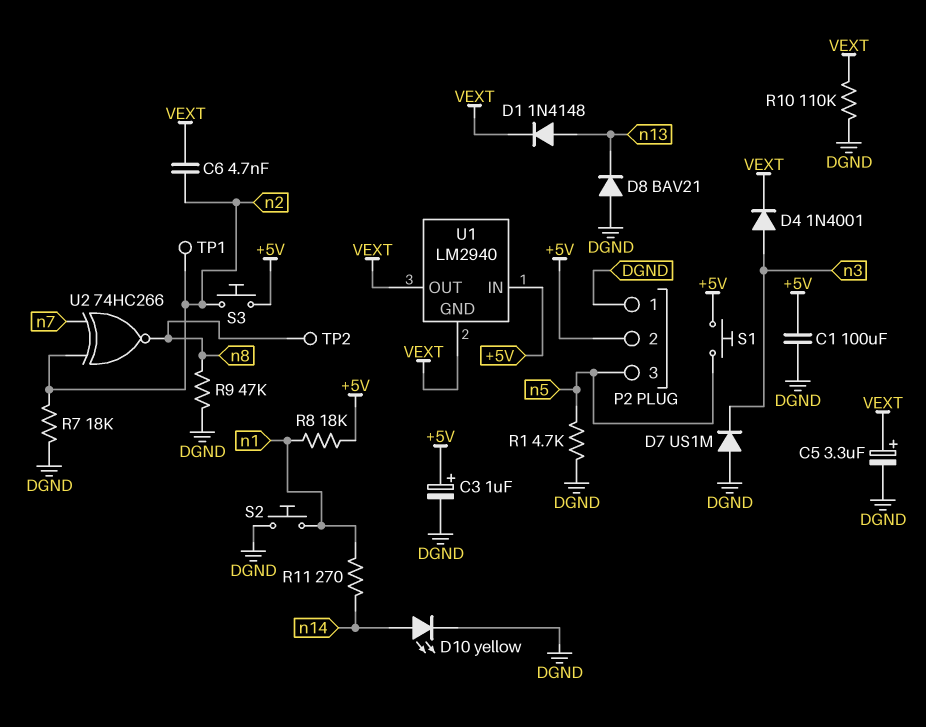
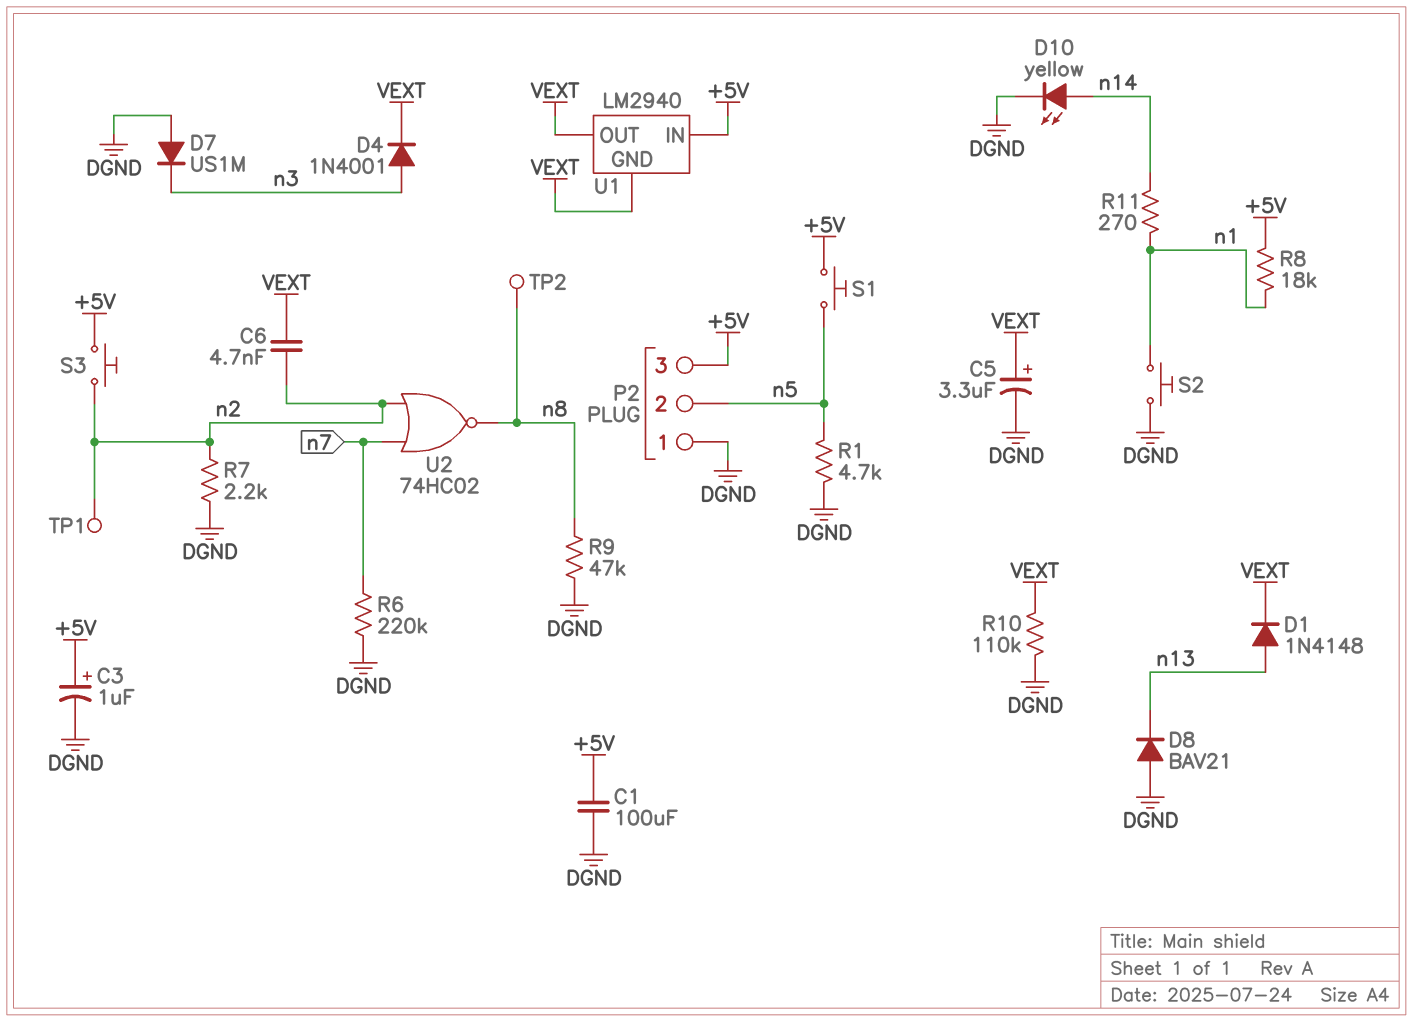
P2 pin 2: +5V -> n5
P2 pin 3: n5 -> +5V
R6: none -> 220k (DGND, n7)
R7: 18k (DGND, n2) -> 2.2k (DGND, n2)
U2: XNOR 74HC266 (in n2, in n7, out n8) -> NOR 74HC02 (in n2, in n7, out n8)

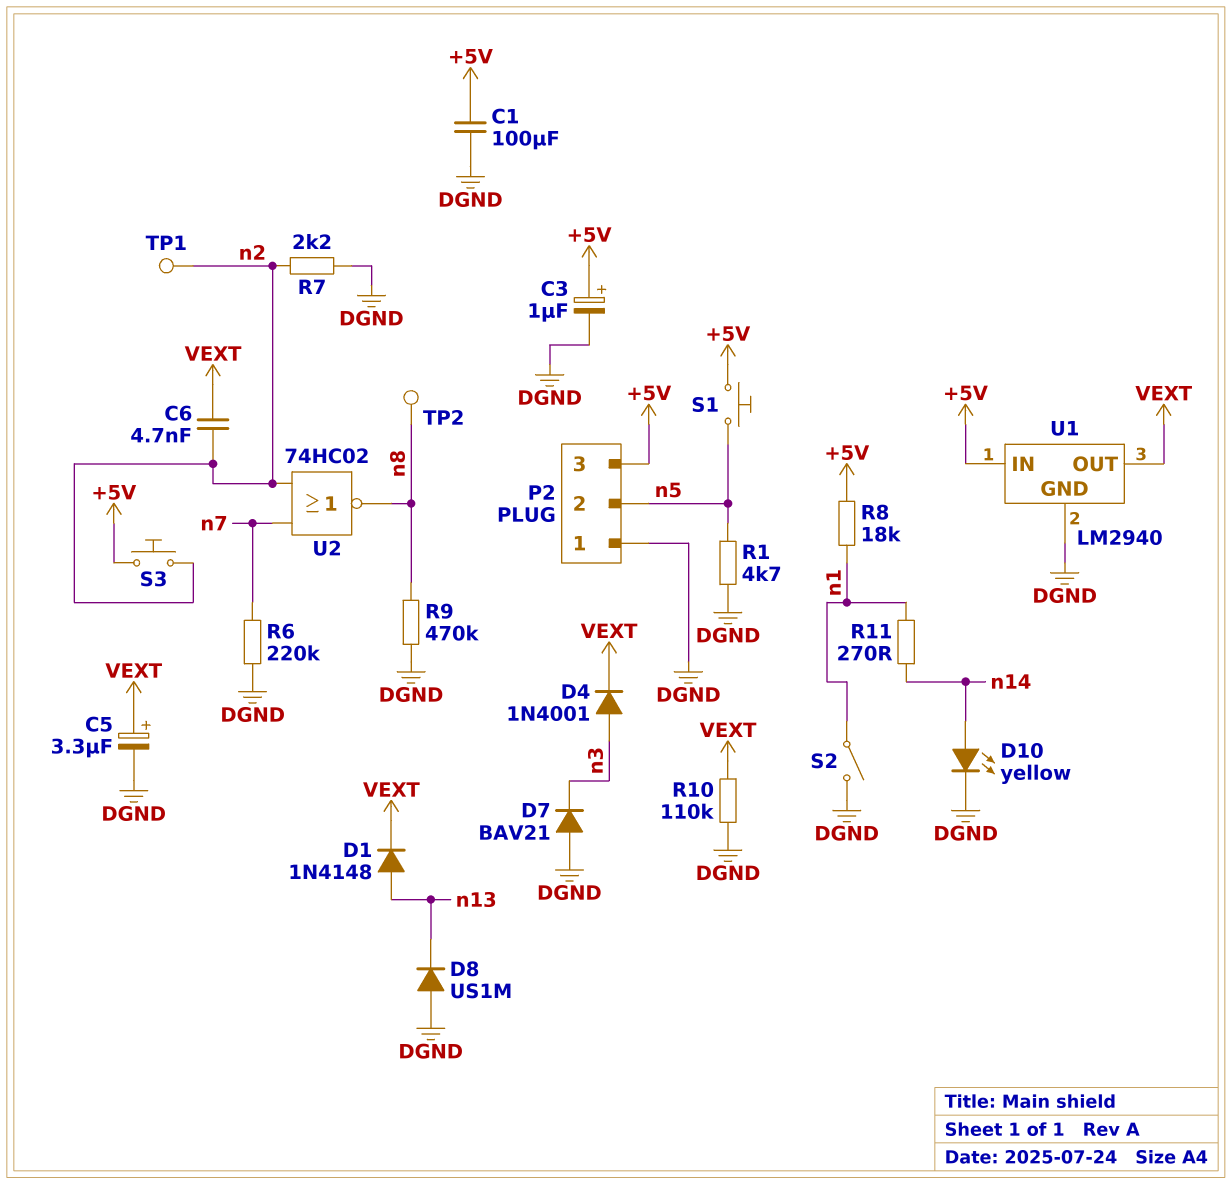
D7: diode US1M (A DGND, K n3) -> diode BAV21 (A DGND, K n3)
D8: diode BAV21 (A DGND, K n13) -> diode US1M (A DGND, K n13)
R9: 47k (DGND, n8) -> 470k (DGND, n8)
S2: button (DGND, n1) -> switch (DGND, n1)
U1 pin GND: VEXT -> DGND

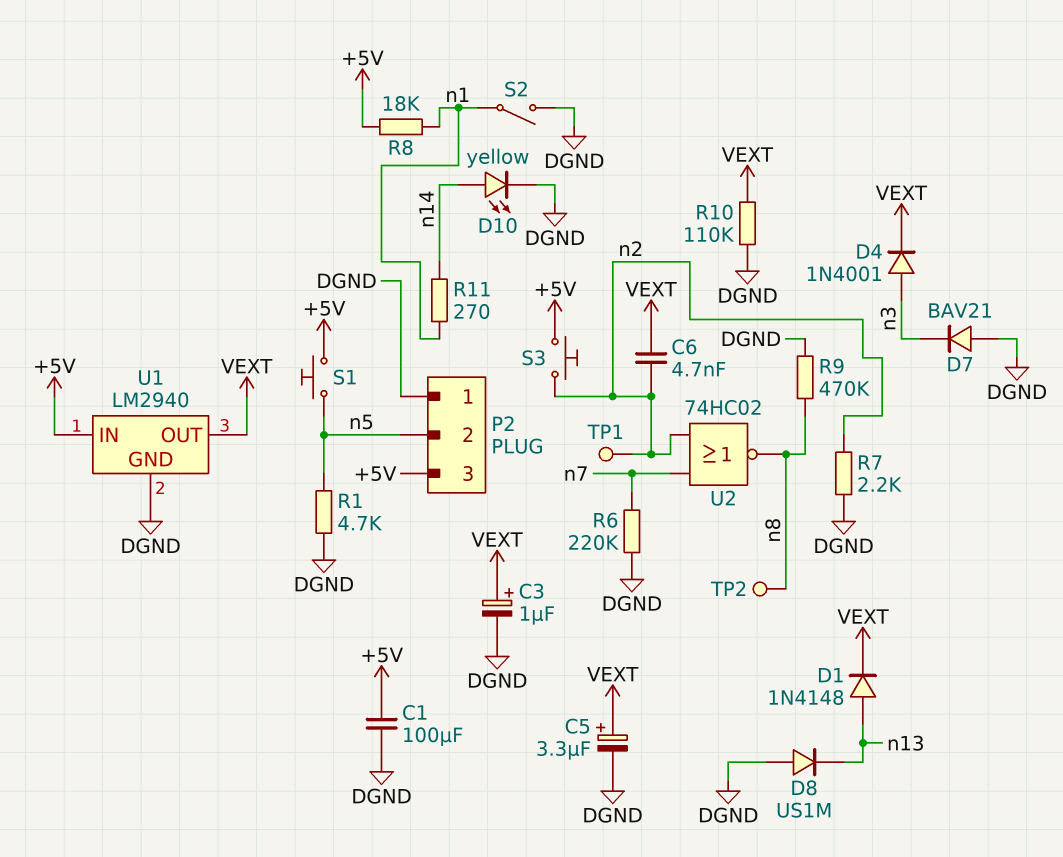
C3: 1uF (plus +5V, minus DGND) -> 1uF (plus VEXT, minus DGND)

